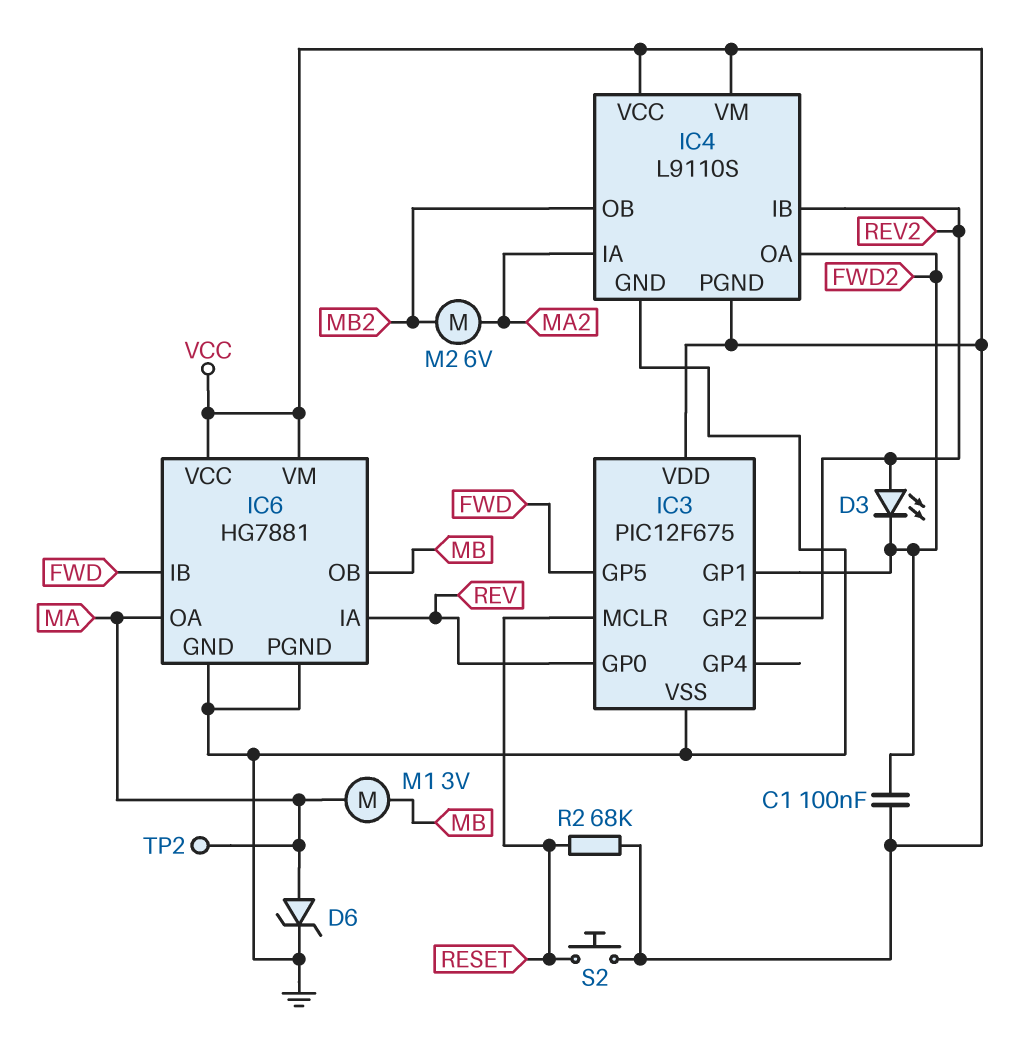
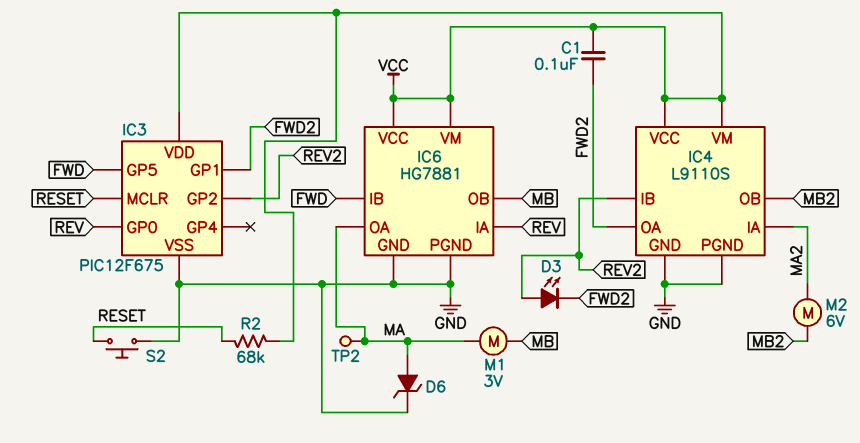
IC4 pin PGND: VCC -> GND
S2: button (RESET, VCC) -> button (GND, RESET)

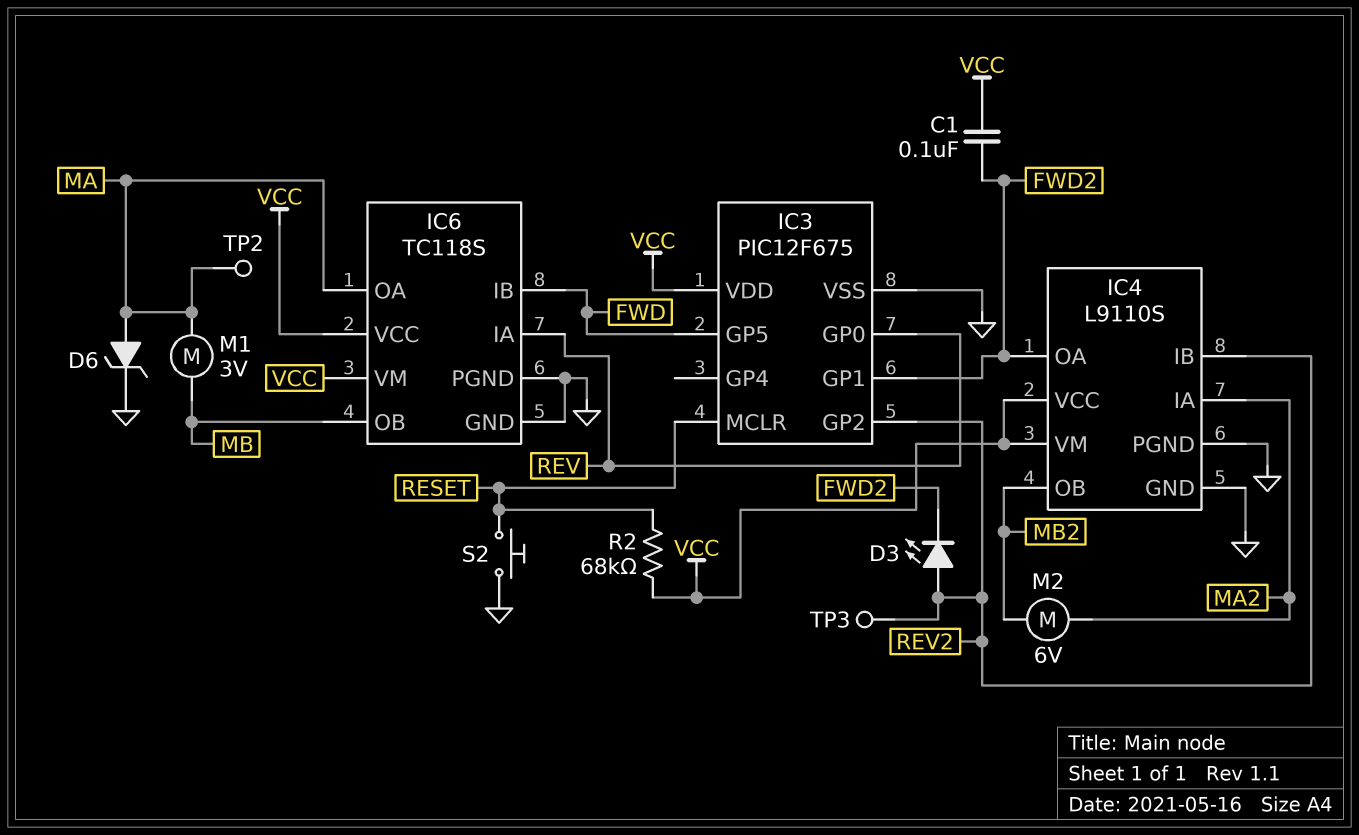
IC6: HG7881 -> TC118S
TP3: none -> test point (REV2)

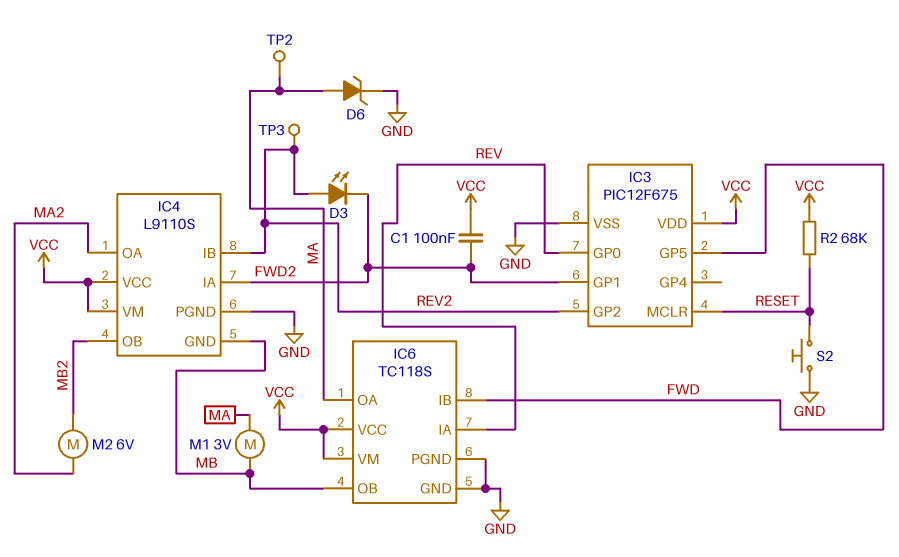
IC4 pin GND: GND -> MB
IC4 pin IA: MA2 -> FWD2
IC4 pin OA: FWD2 -> MA2

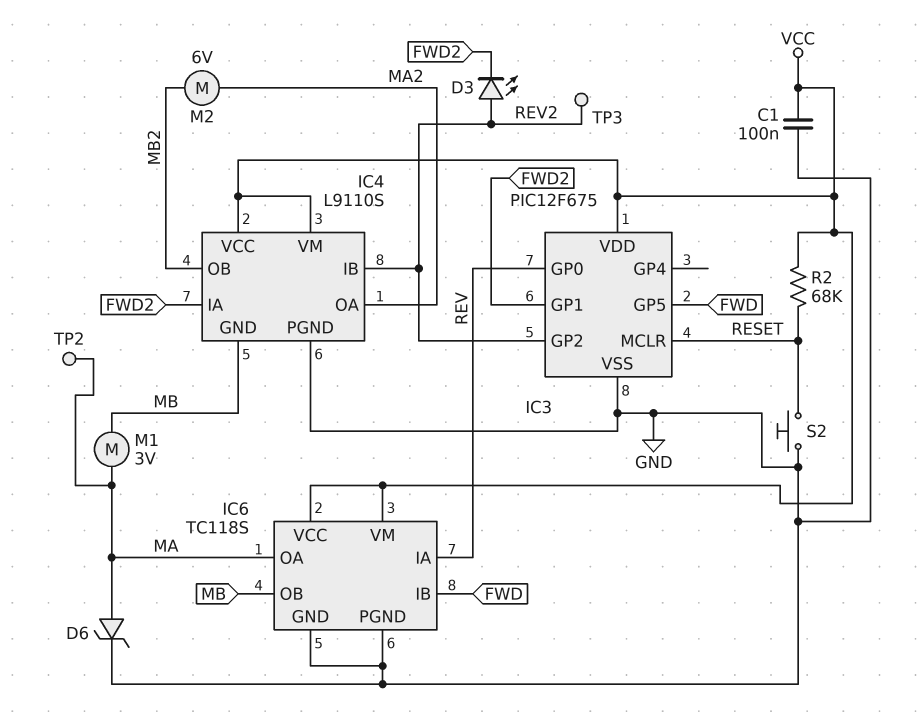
C1: 100nF (FWD2, VCC) -> 100nF (GND, VCC)

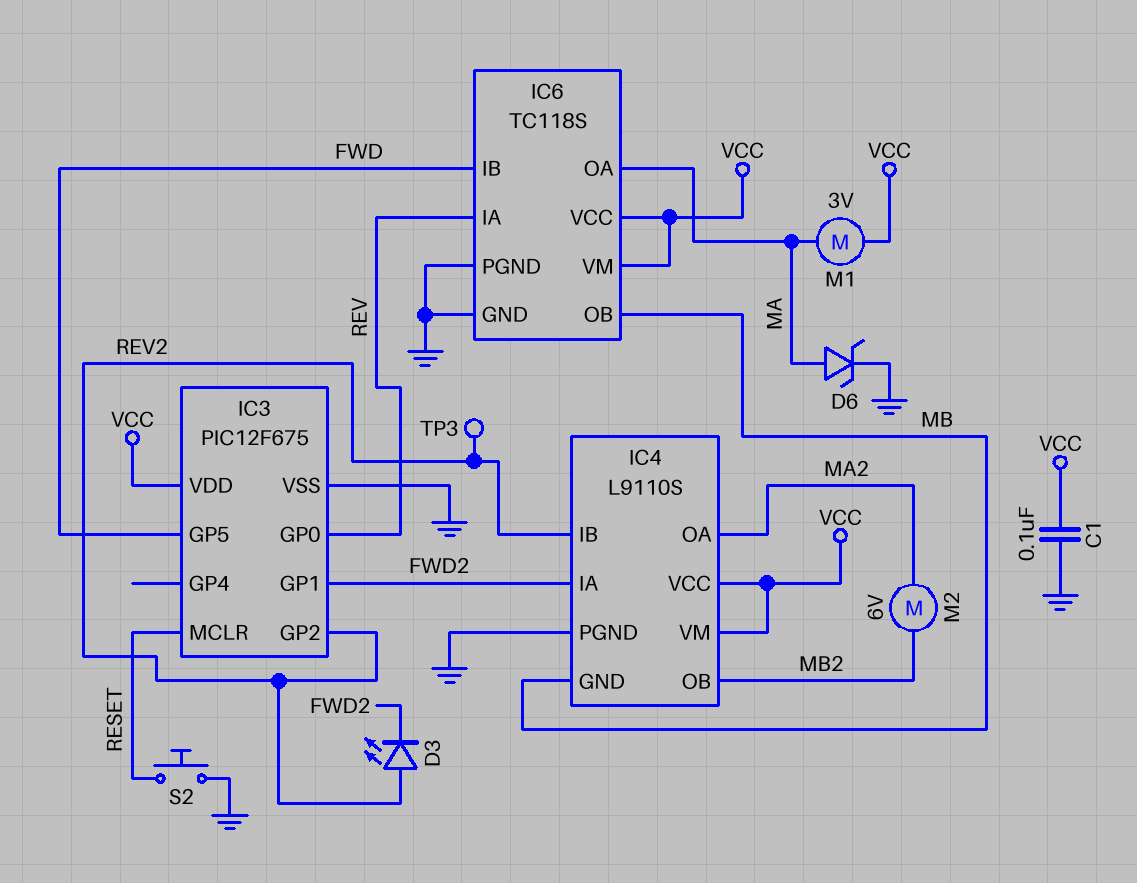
M1: motor 3V (MA, MB) -> motor 3V (MA, VCC)
R2: 68k (RESET, VCC) -> none
TP2: test point (MA) -> none

